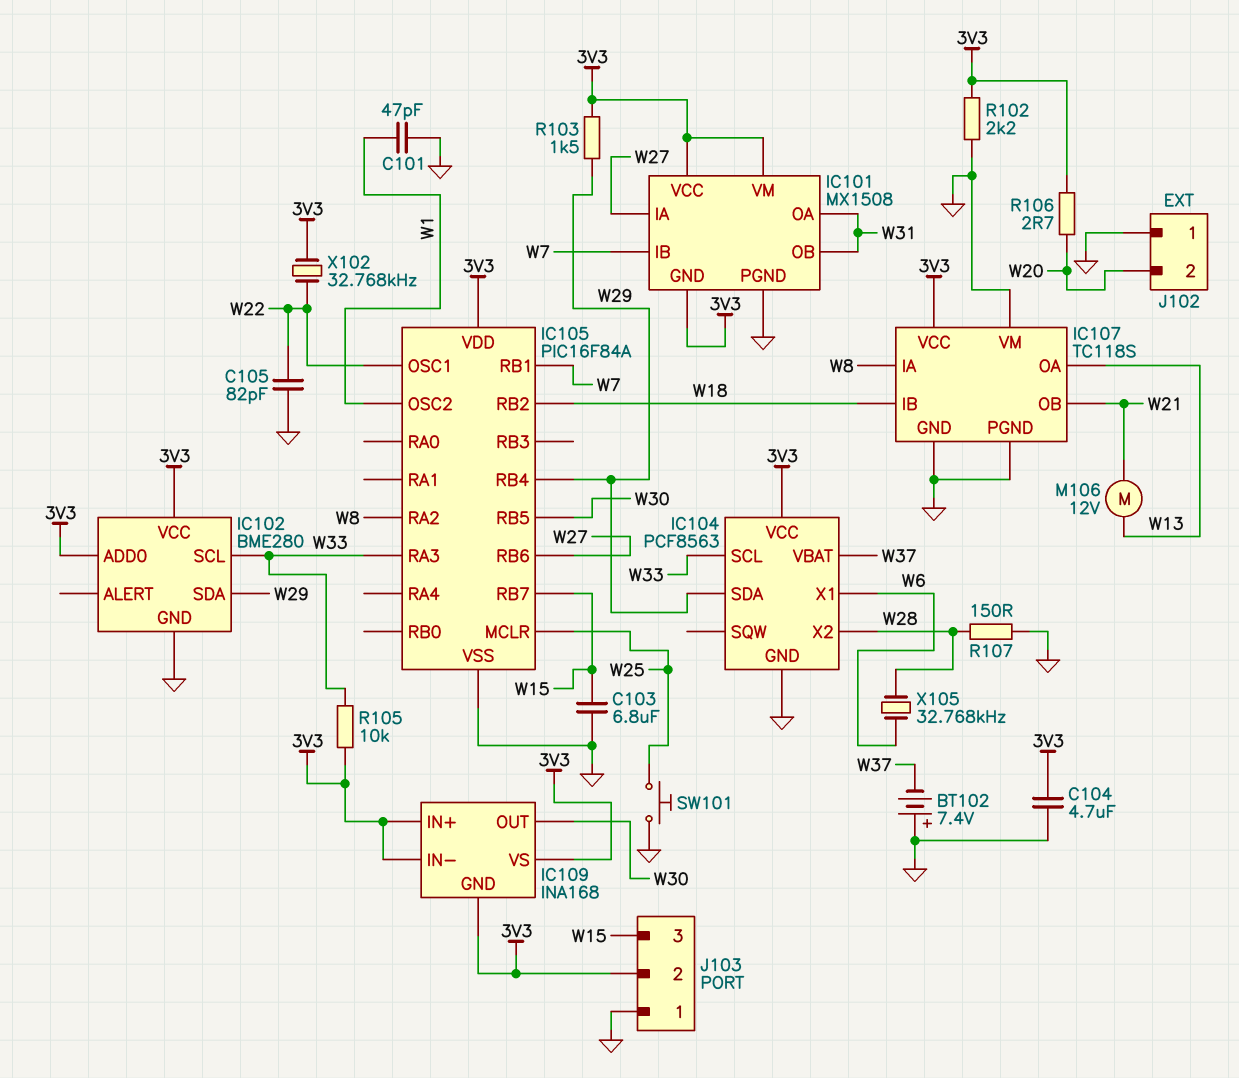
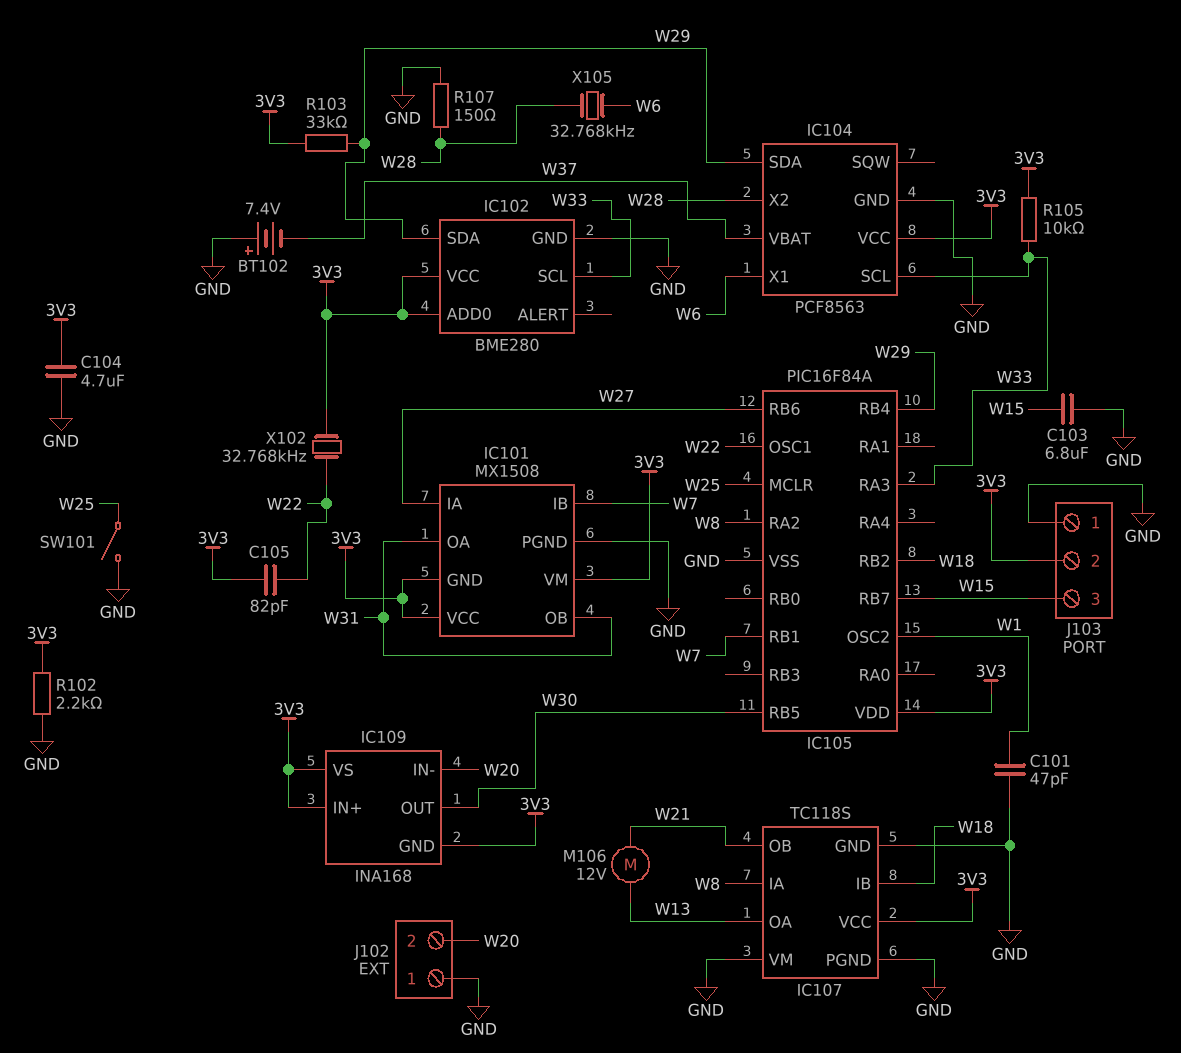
C105: 82pF (GND, W22) -> 82pF (3V3, W22)
IC109 pin IN-: 3V3 -> W20
R103: 1.5k (3V3, W29) -> 33k (3V3, W29)
R106: 2.7 (3V3, W20) -> none
SW101: button (GND, W25) -> switch (GND, W25)

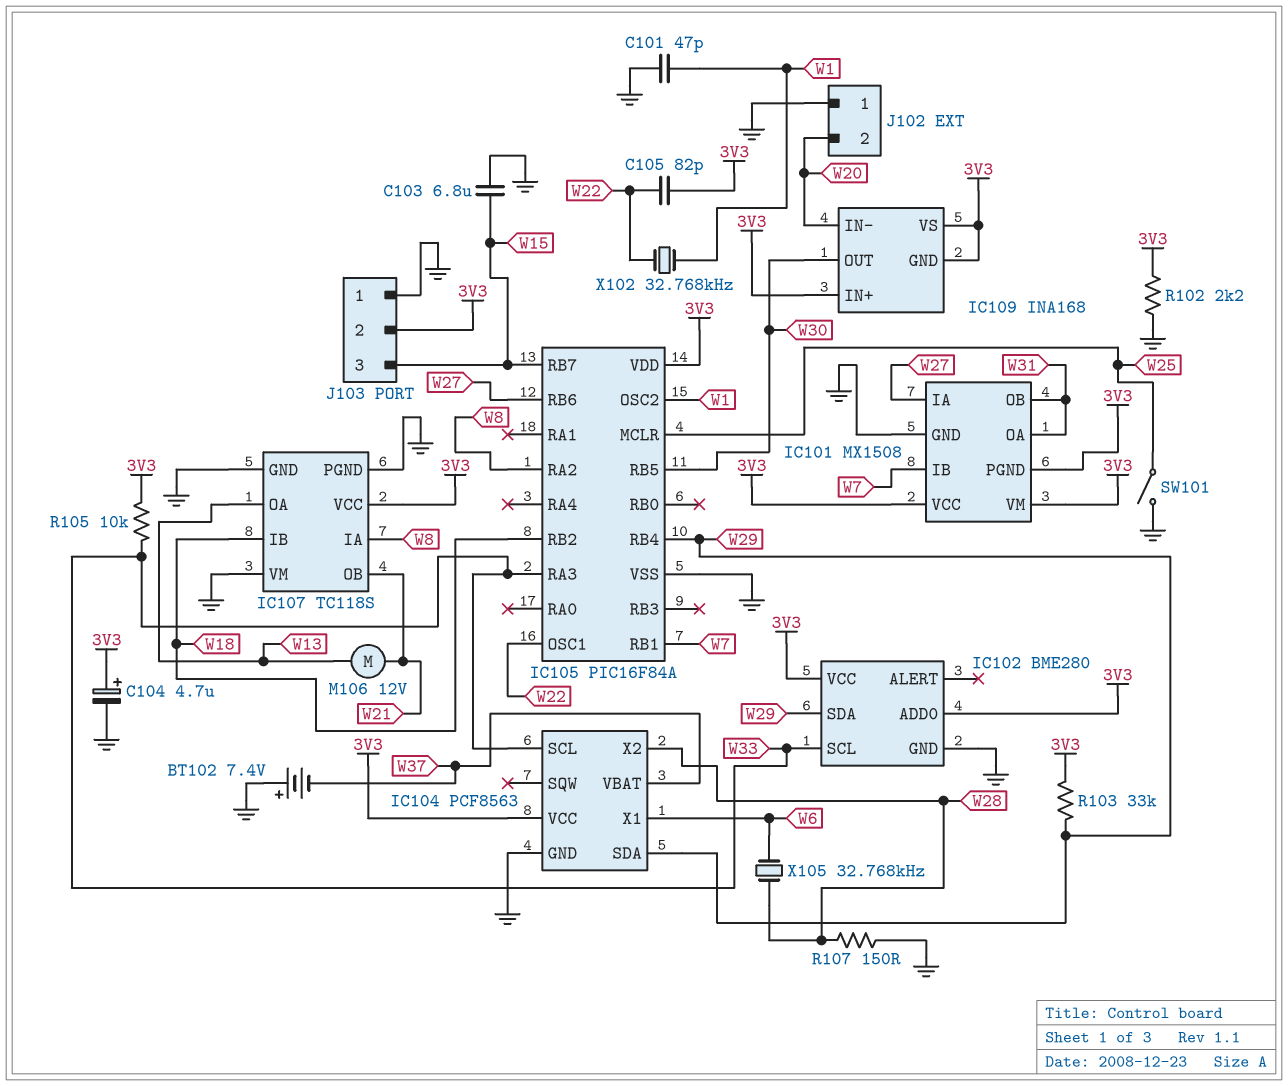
C104: 4.7uF (3V3, GND) -> 4.7uF (plus 3V3, minus GND)
IC101 pin GND: 3V3 -> GND
IC101 pin PGND: GND -> 3V3
X102: 32.768kHz (3V3, W22) -> 32.768kHz (W1, W22)

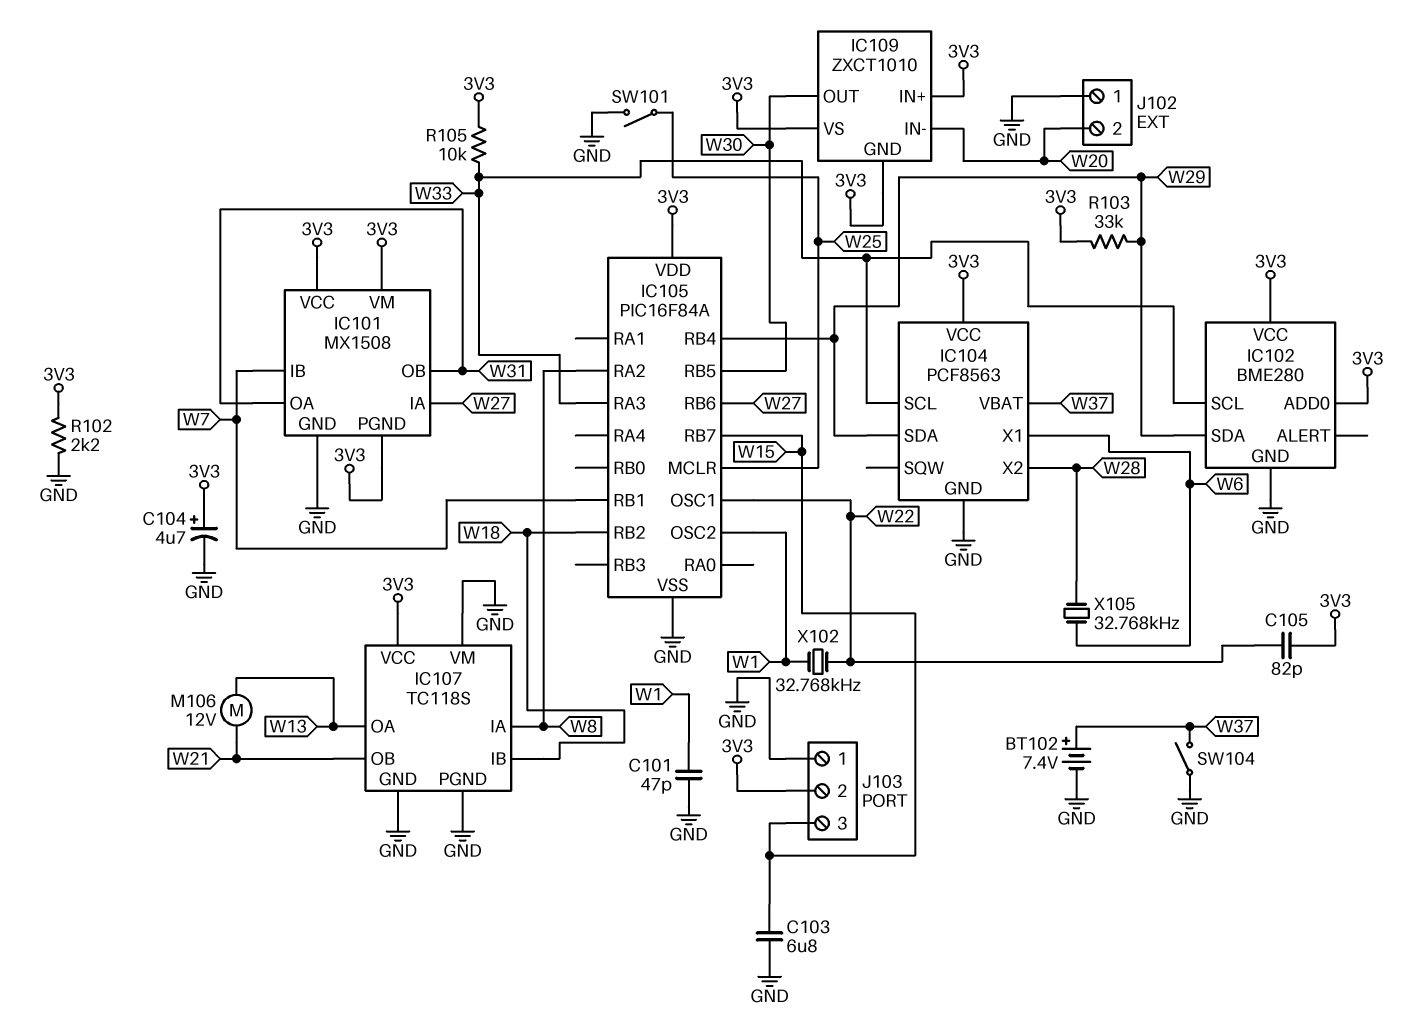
BT102: 7.4V (plus GND, minus W37) -> 7.4V (plus W37, minus GND)
IC109: INA168 -> ZXCT1010
R107: 150 (GND, W28) -> none
SW104: none -> switch (GND, W37)

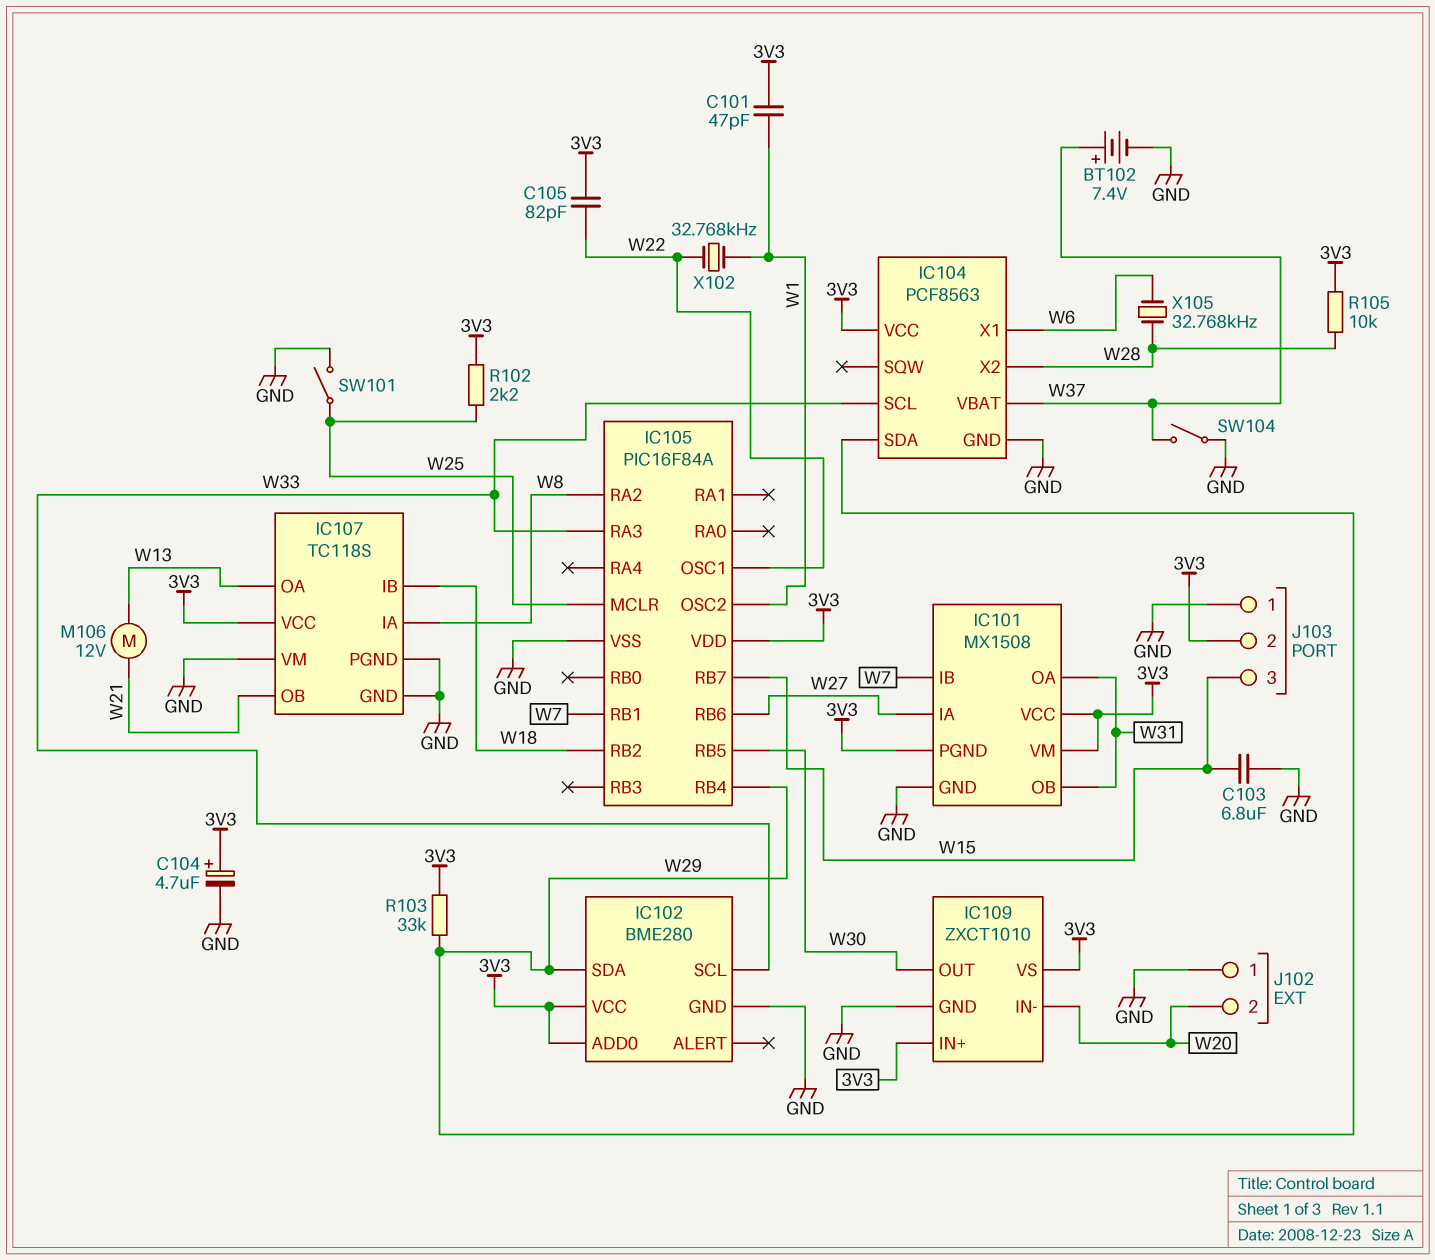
C101: 47pF (GND, W1) -> 47pF (3V3, W1)
IC109 pin GND: 3V3 -> GND
R102: 2.2k (3V3, GND) -> 2.2k (3V3, W25)
R105: 10k (3V3, W33) -> 10k (3V3, W28)

